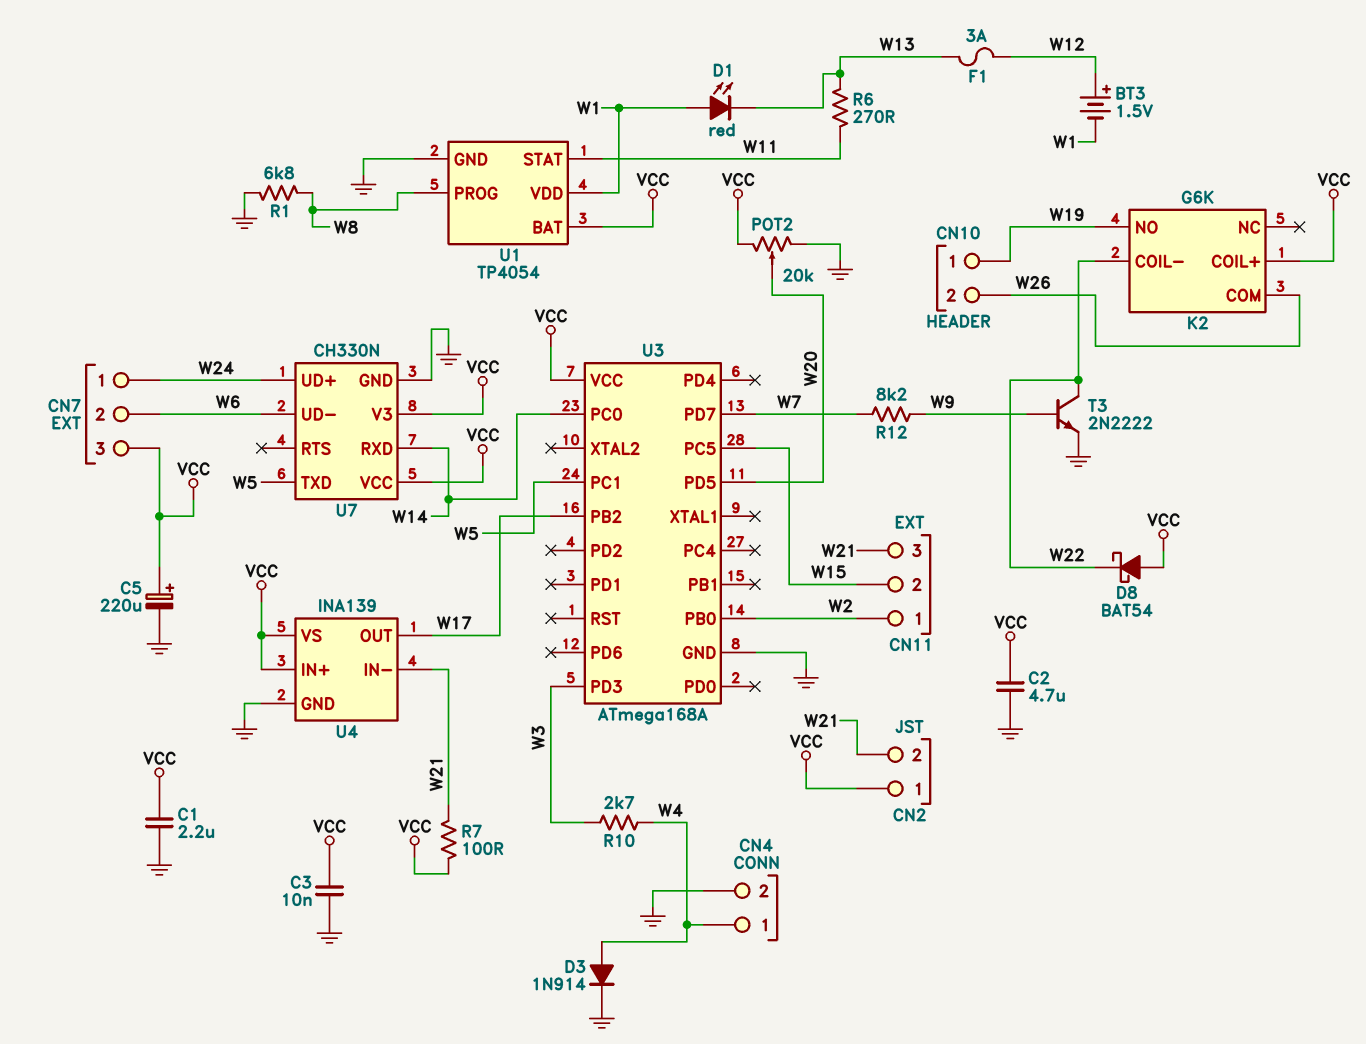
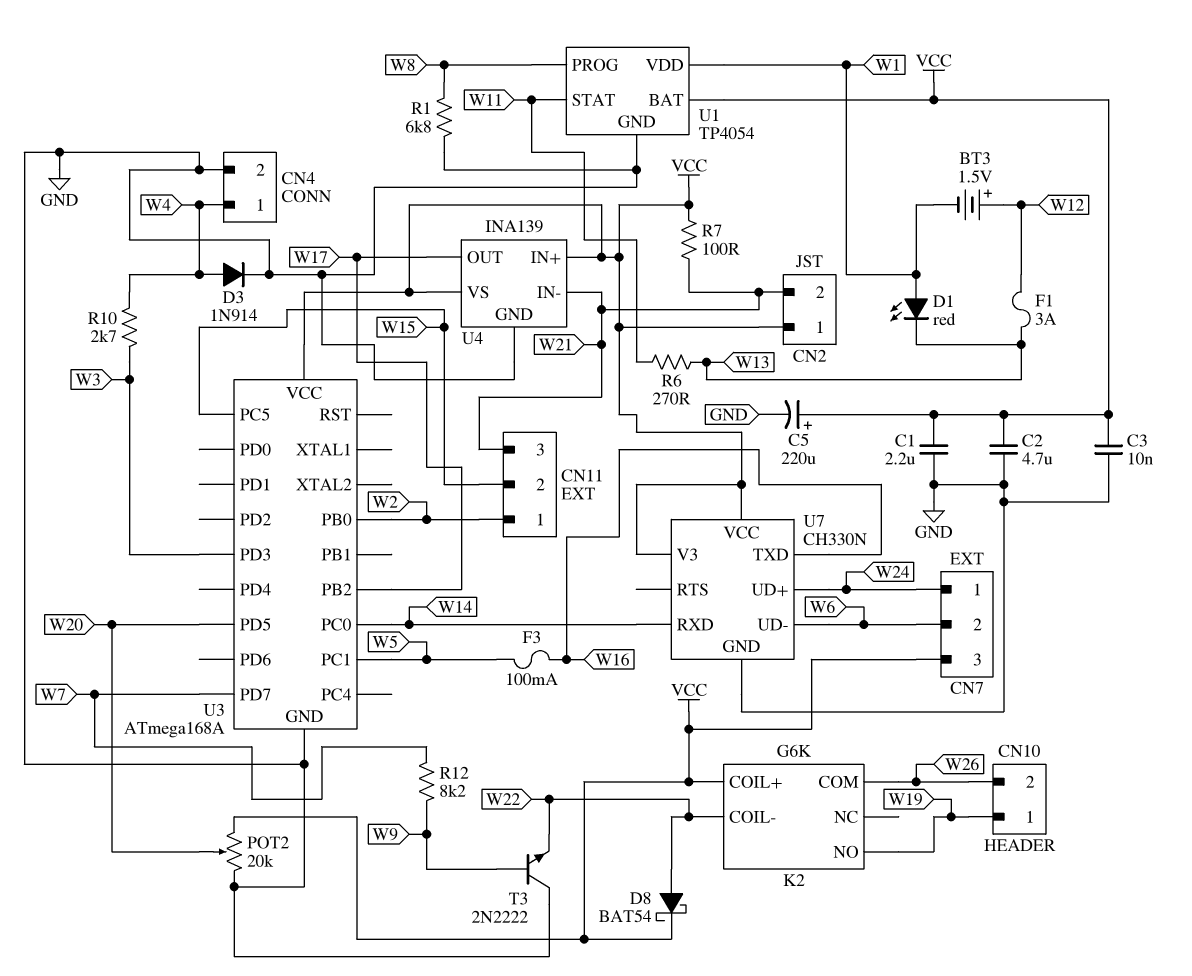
D8: schottky BAT54 (A VCC, K W22) -> schottky BAT54 (A W22, K VCC)
F3: none -> 100mA (W5, W16)
T3: NPN 2N2222 (B W9, C W22, E GND) -> NPN 2N2222 (B W9, C GND, E W22)
U7 pin TXD: W5 -> W16

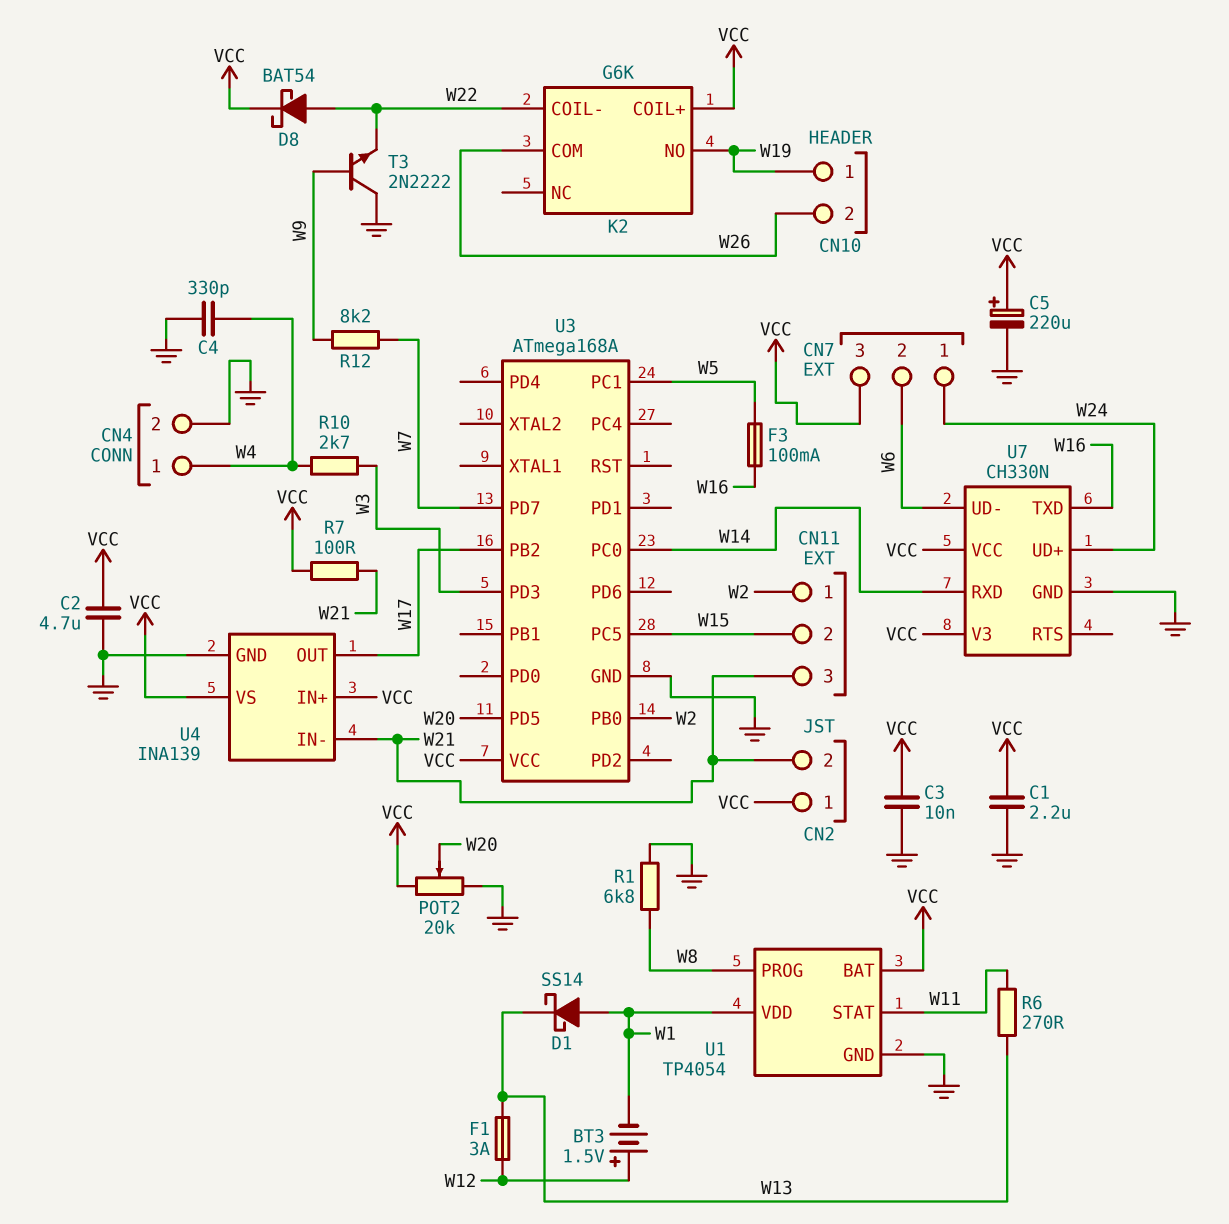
C4: none -> 330pF (GND, W4)
D1: LED red (A W1, K W13) -> schottky SS14 (A W1, K W13)
D3: diode 1N914 (A W4, K GND) -> none

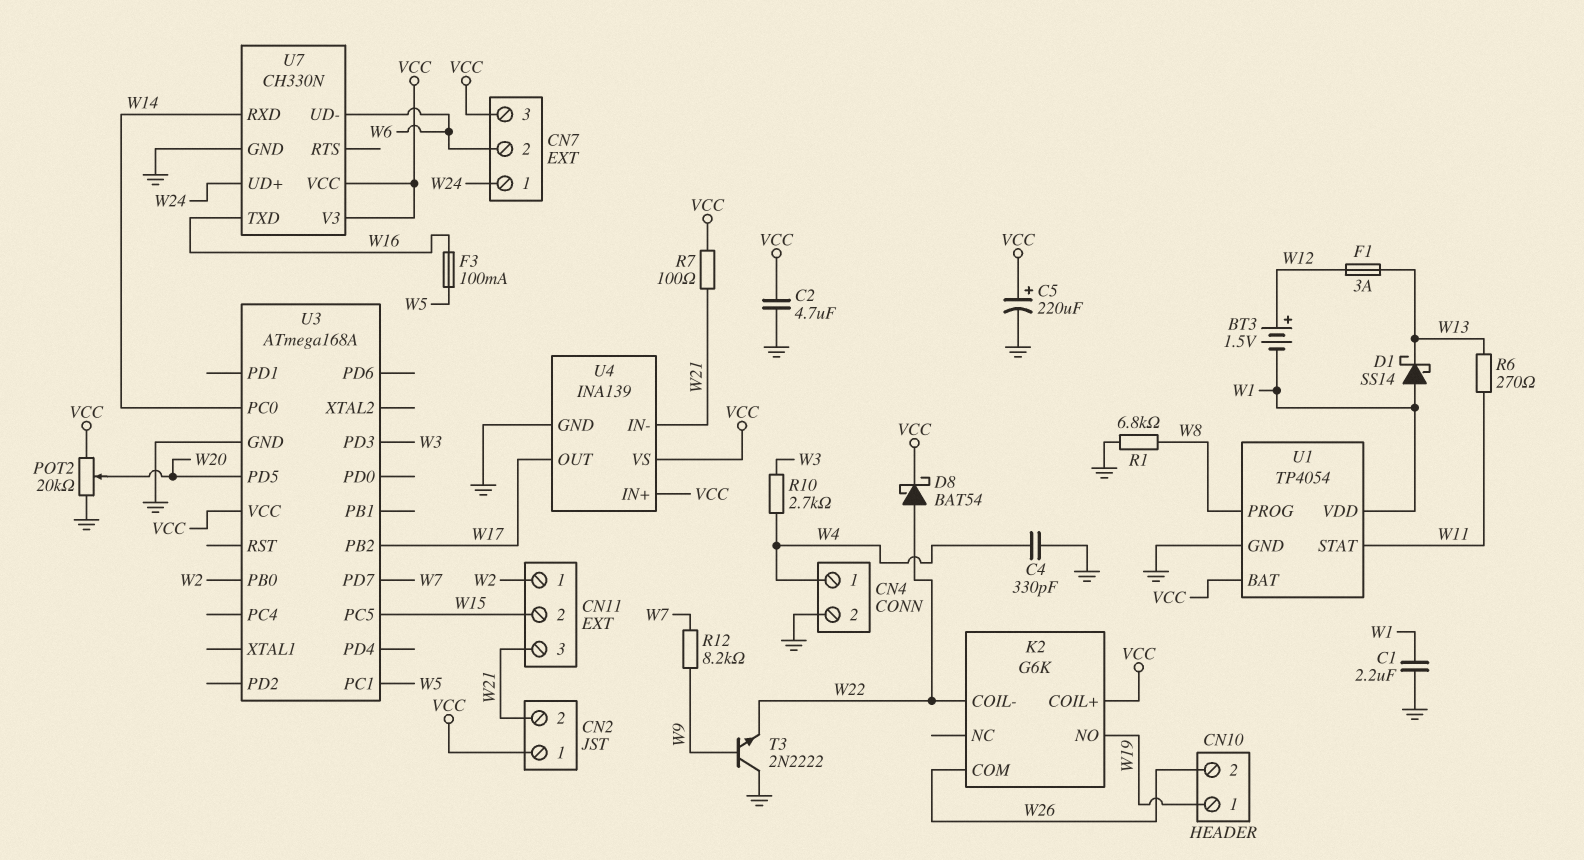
C1: 2.2uF (GND, VCC) -> 2.2uF (GND, W1)
C3: 10nF (GND, VCC) -> none

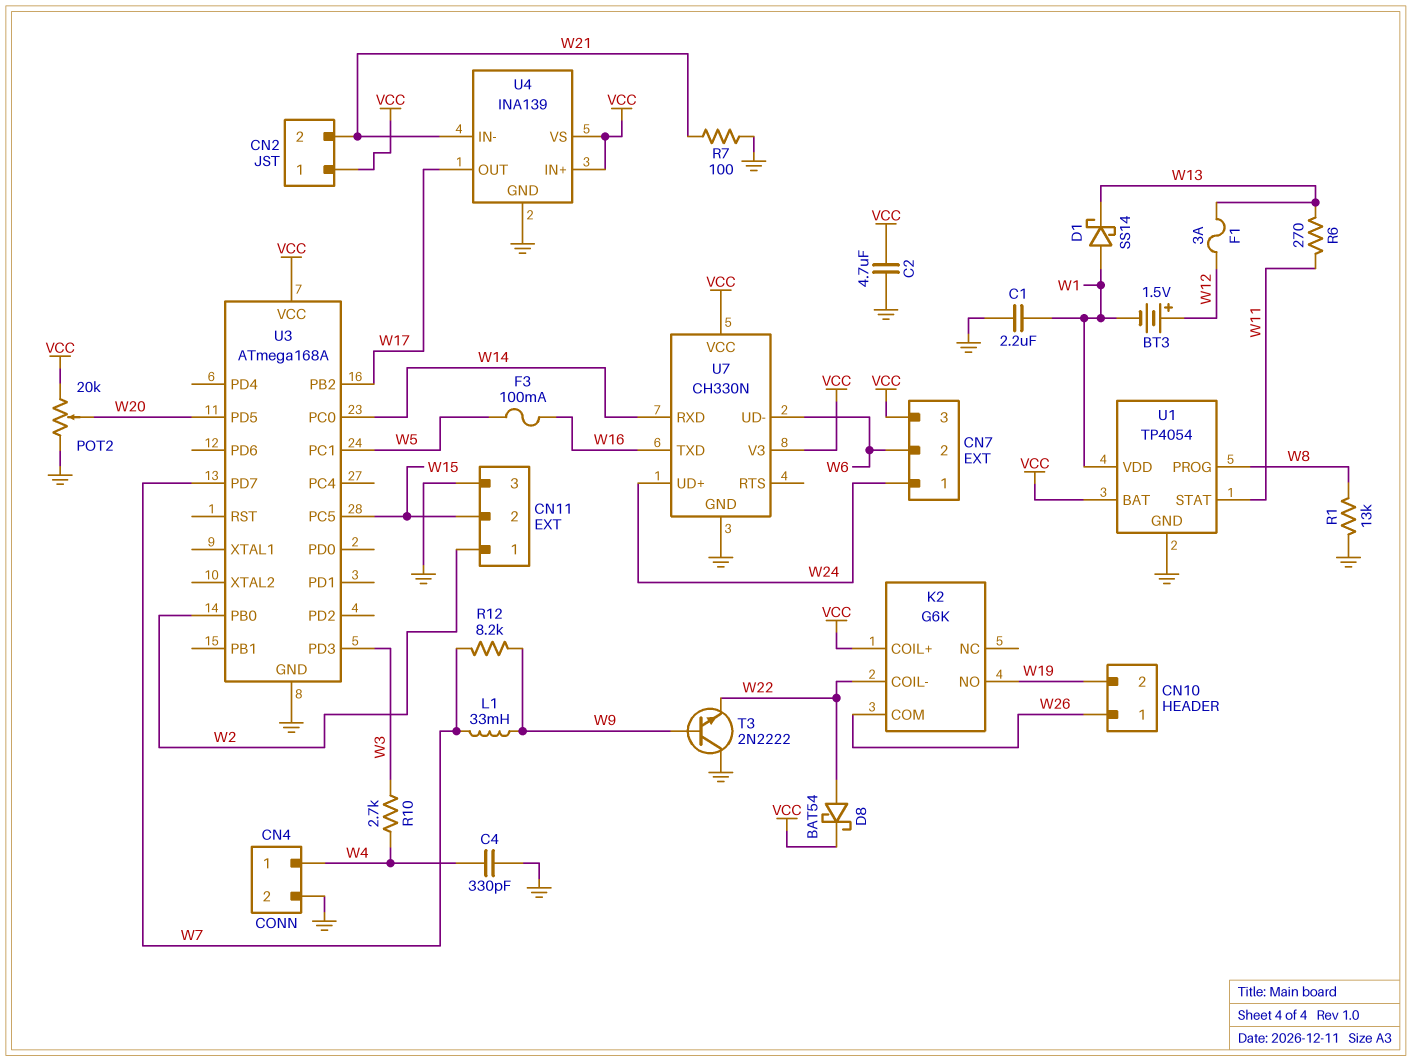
C5: 220uF (plus VCC, minus GND) -> none
CN10 pin 1: W19 -> W26
CN10 pin 2: W26 -> W19
CN11 pin 3: W21 -> GND
L1: none -> 33mH (W7, W9)
R1: 6.8k (GND, W8) -> 13k (GND, W8)
R7: 100 (VCC, W21) -> 100 (GND, W21)

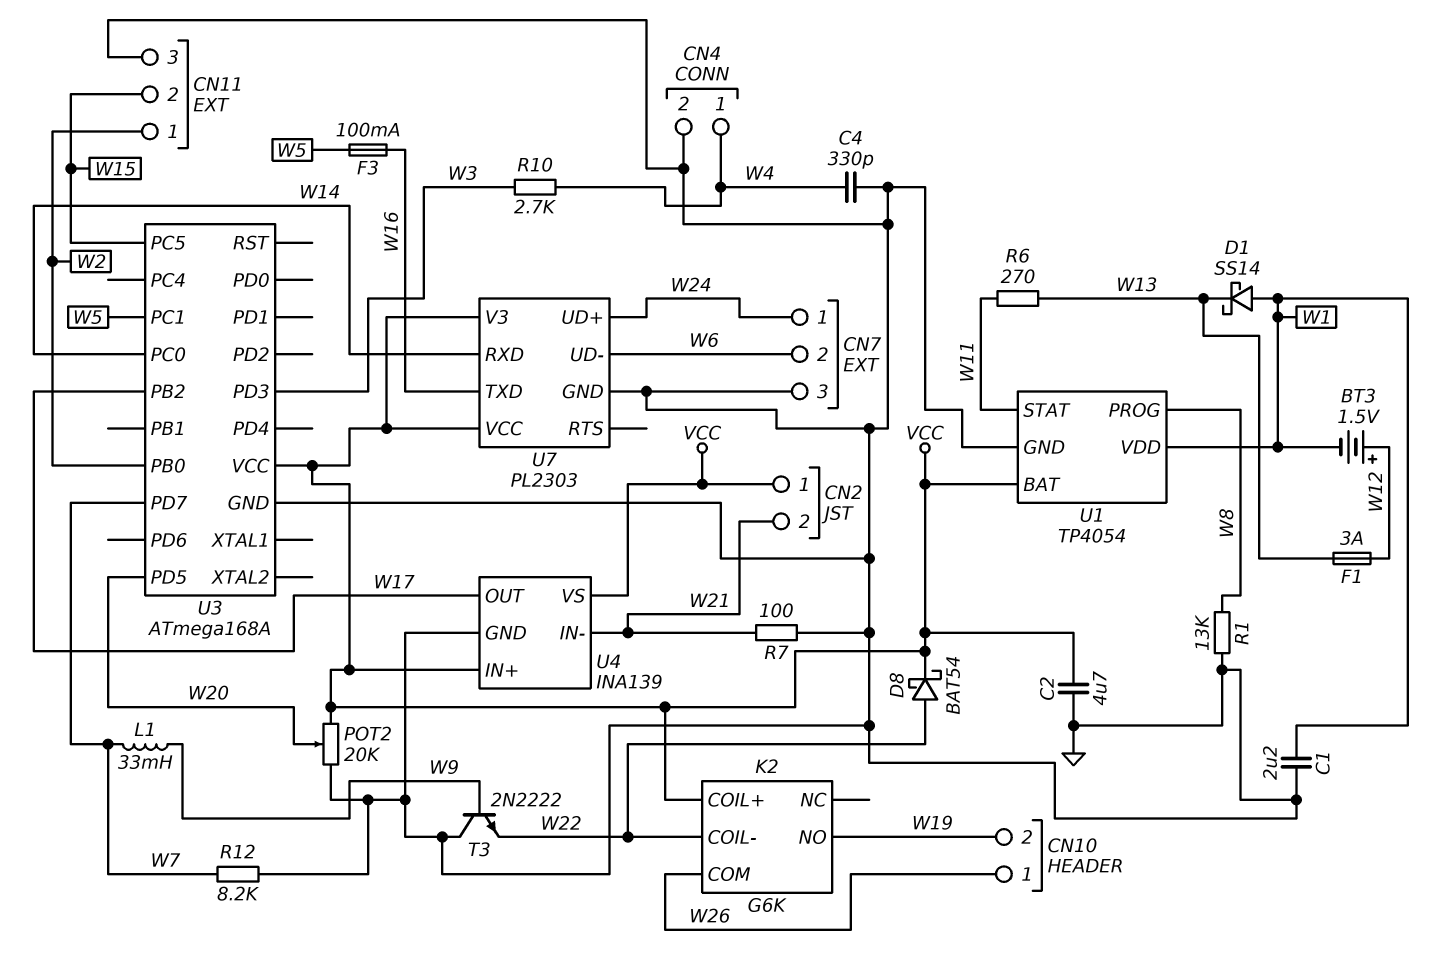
CN7 pin 3: VCC -> GND
R12: 8.2k (W7, W9) -> 8.2k (GND, W7)
U7: CH330N -> PL2303

